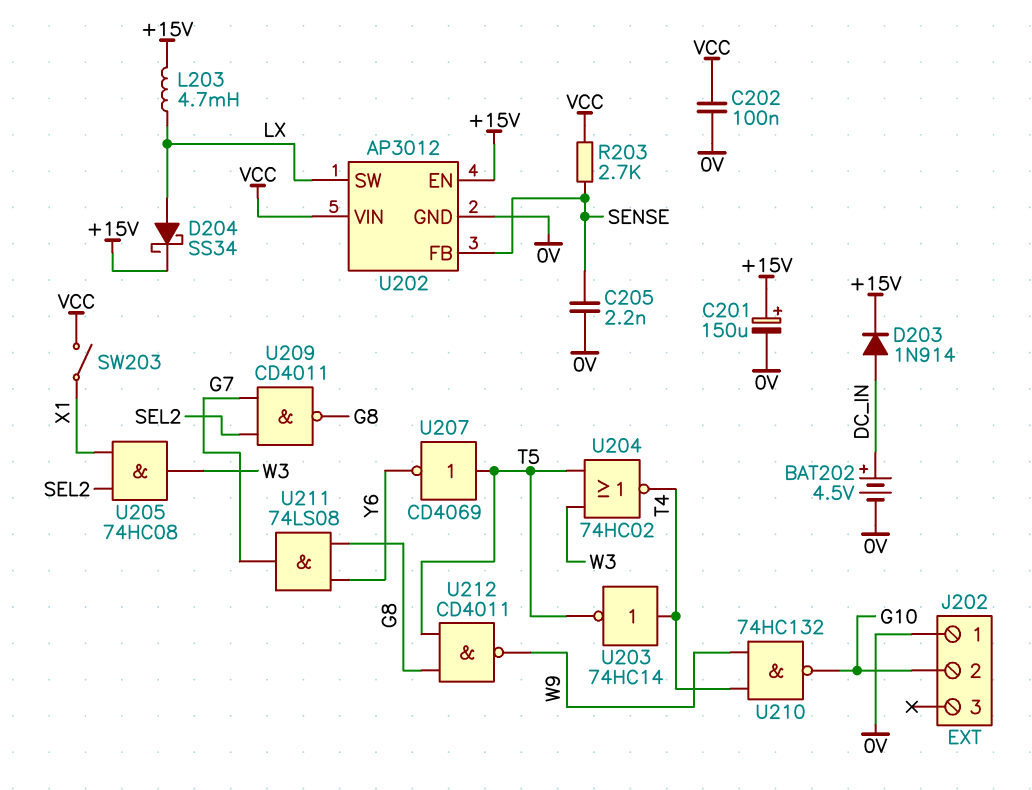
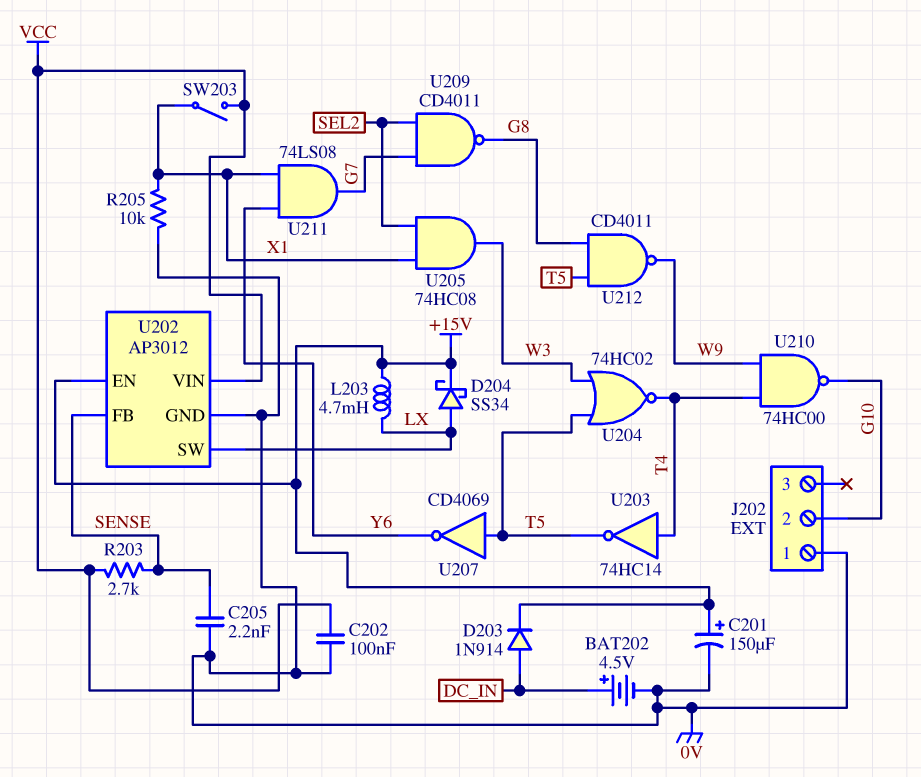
R205: none -> 10k (0V, X1)
U210: NAND 74HC132 (in T4, in W9, out G10) -> NAND 74HC00 (in T4, in W9, out G10)
U211: AND 74LS08 (in G8, in Y6, out G7) -> AND 74LS08 (in X1, in Y6, out G7)

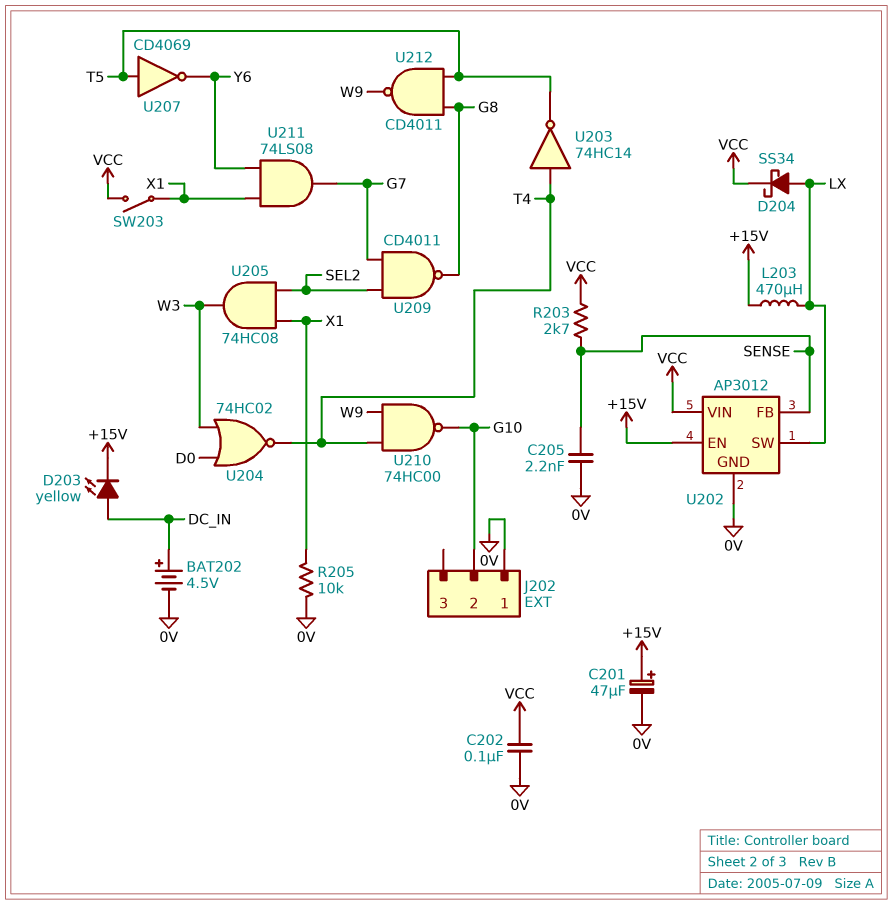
C201: 150uF (plus +15V, minus 0V) -> 47uF (plus +15V, minus 0V)
D203: diode 1N914 (A DC_IN, K +15V) -> LED yellow (A DC_IN, K +15V)
D204: schottky SS34 (A LX, K +15V) -> schottky SS34 (A LX, K VCC)
L203: 4.7mH (+15V, LX) -> 470uH (+15V, LX)
U204: NOR 74HC02 (in T5, in W3, out T4) -> NOR 74HC02 (in D0, in W3, out T4)

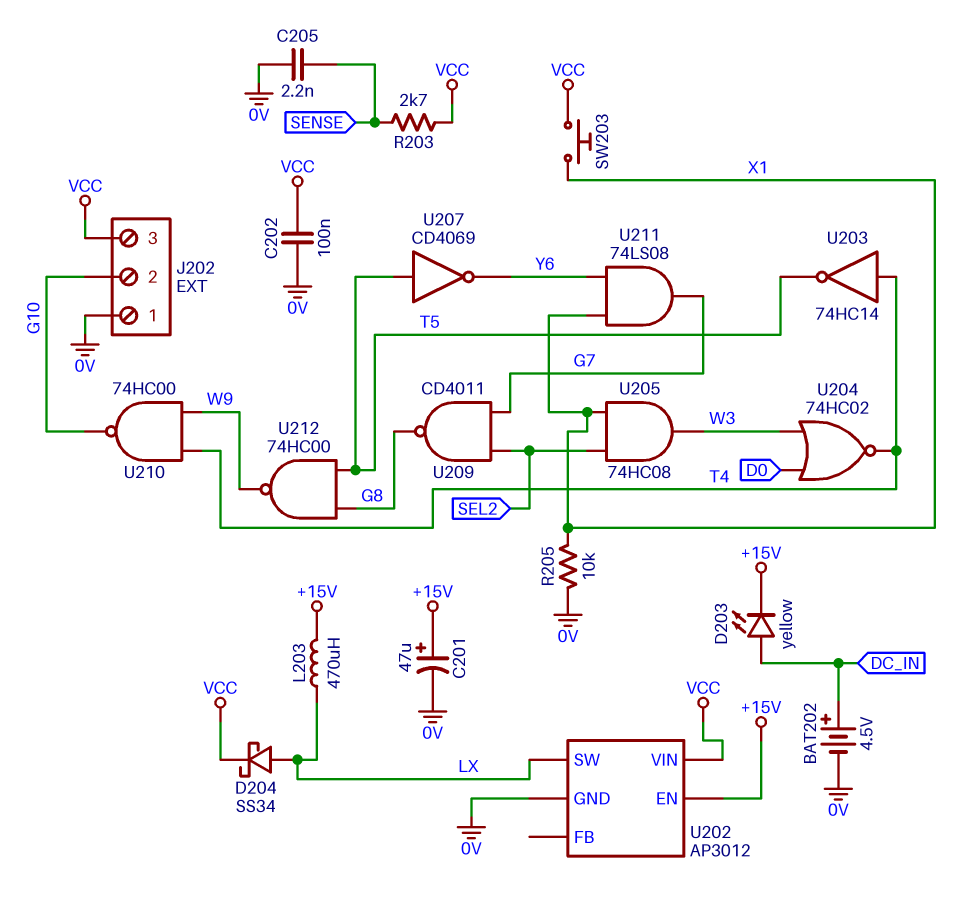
J202 pin 3: none -> VCC
SW203: switch (VCC, X1) -> button (VCC, X1)
U202 pin FB: SENSE -> none
U212: NAND CD4011 (in G8, in T5, out W9) -> NAND 74HC00 (in G8, in T5, out W9)

